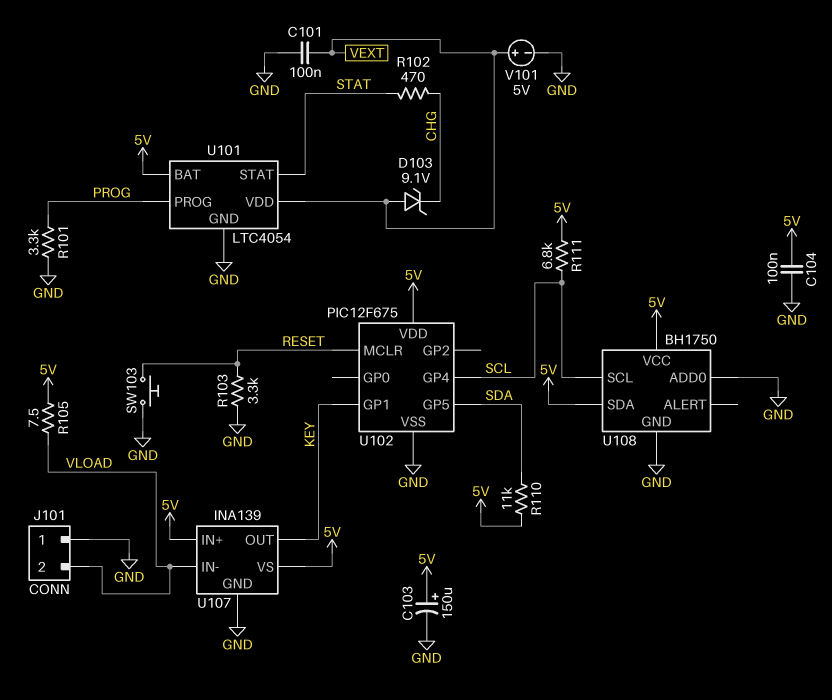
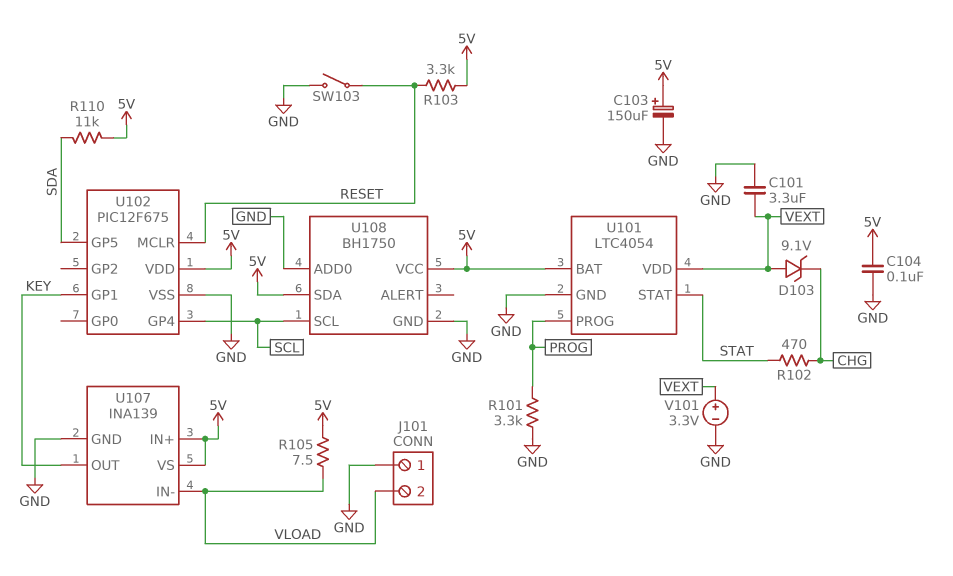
C101: 100nF (GND, VEXT) -> 3.3uF (GND, VEXT)
R103: 3.3k (GND, RESET) -> 3.3k (5V, RESET)
R111: 6.8k (5V, SCL) -> none
SW103: button (GND, RESET) -> switch (GND, RESET)
V101: 5V (plus VEXT, minus GND) -> 3.3V (plus VEXT, minus GND)

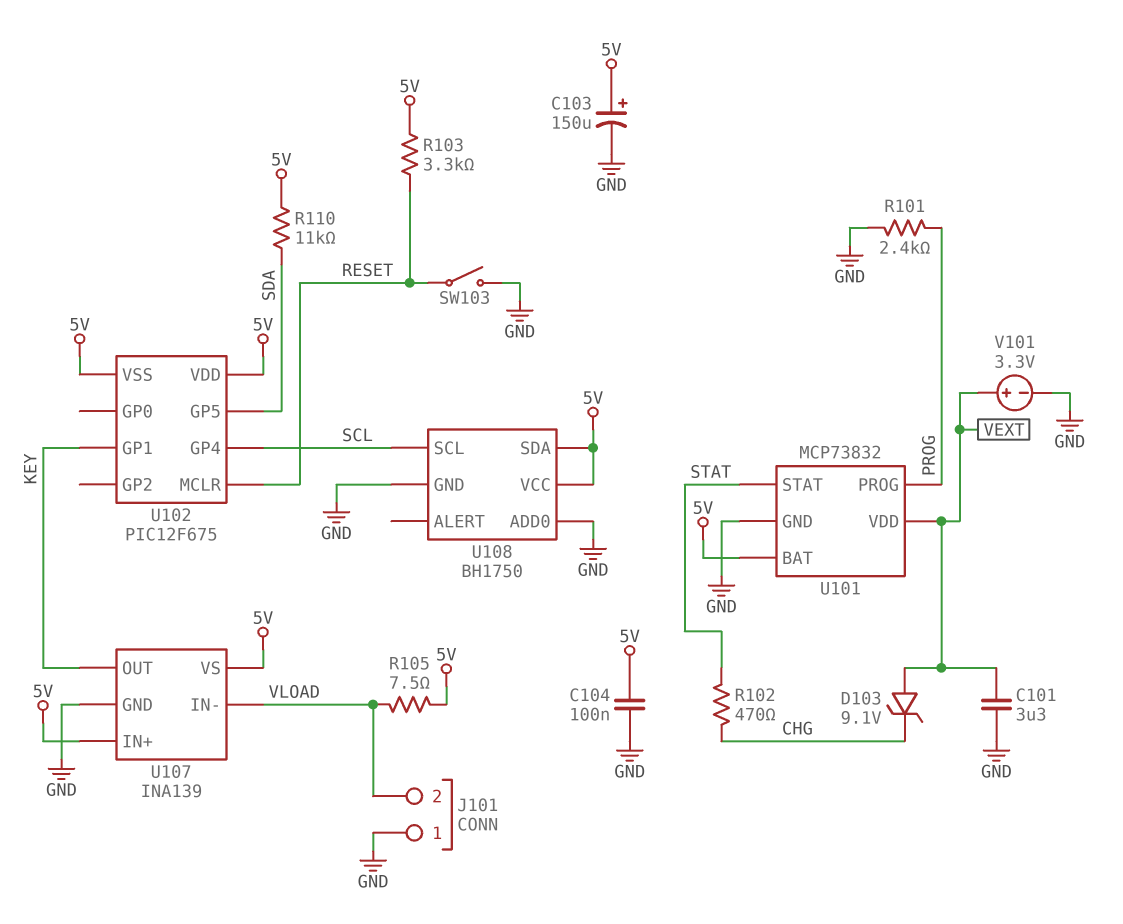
R101: 3.3k (GND, PROG) -> 2.4k (GND, PROG)
U101: LTC4054 -> MCP73832
U102 pin VSS: GND -> 5V

